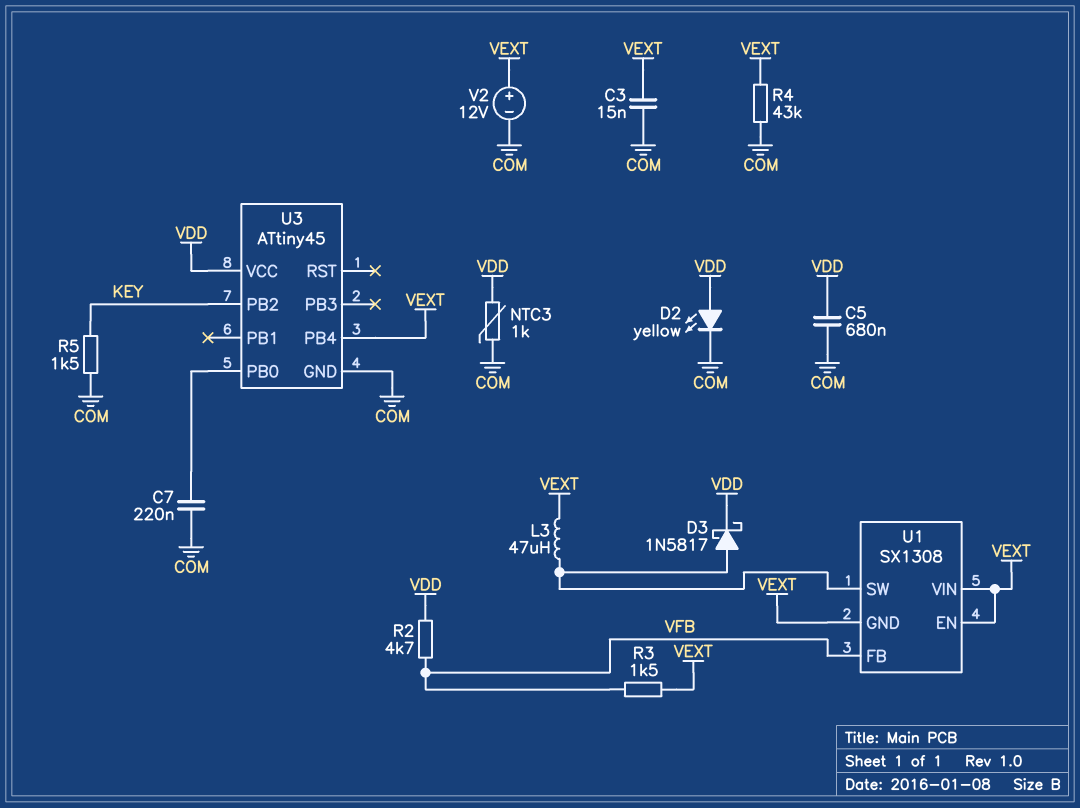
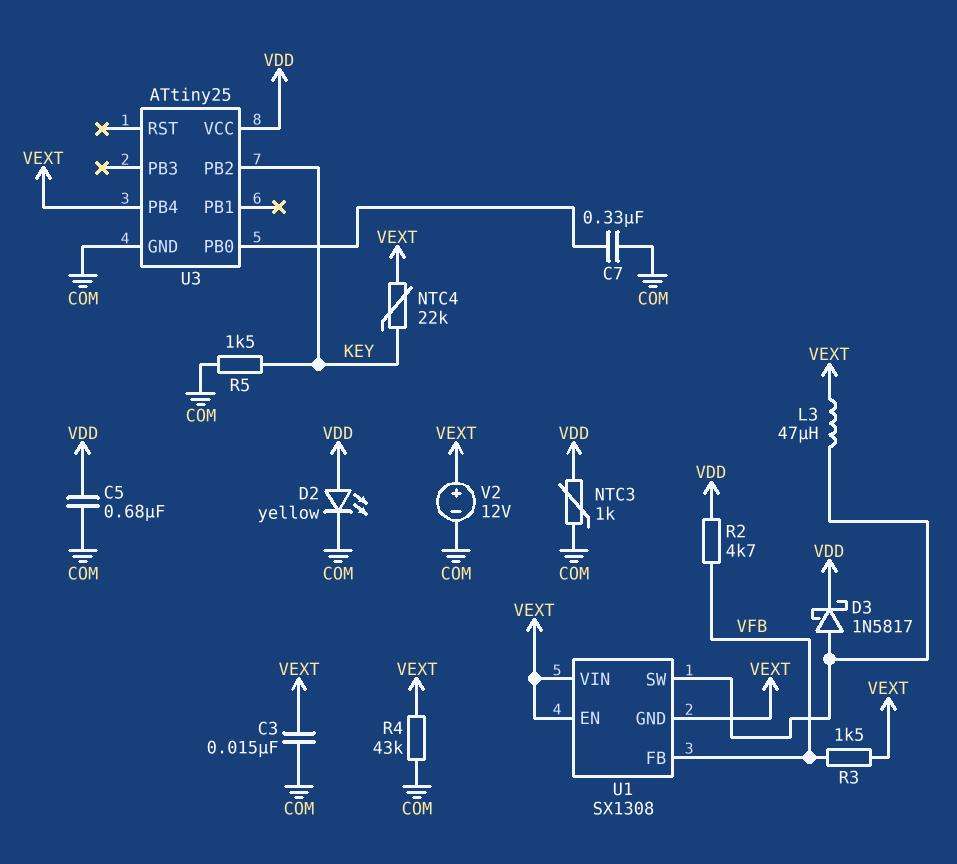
C7: 220nF (COM, U3/PB0) -> 330nF (COM, U3/PB0)
NTC4: none -> 22k (KEY, VEXT)
U3: ATtiny45 -> ATtiny25

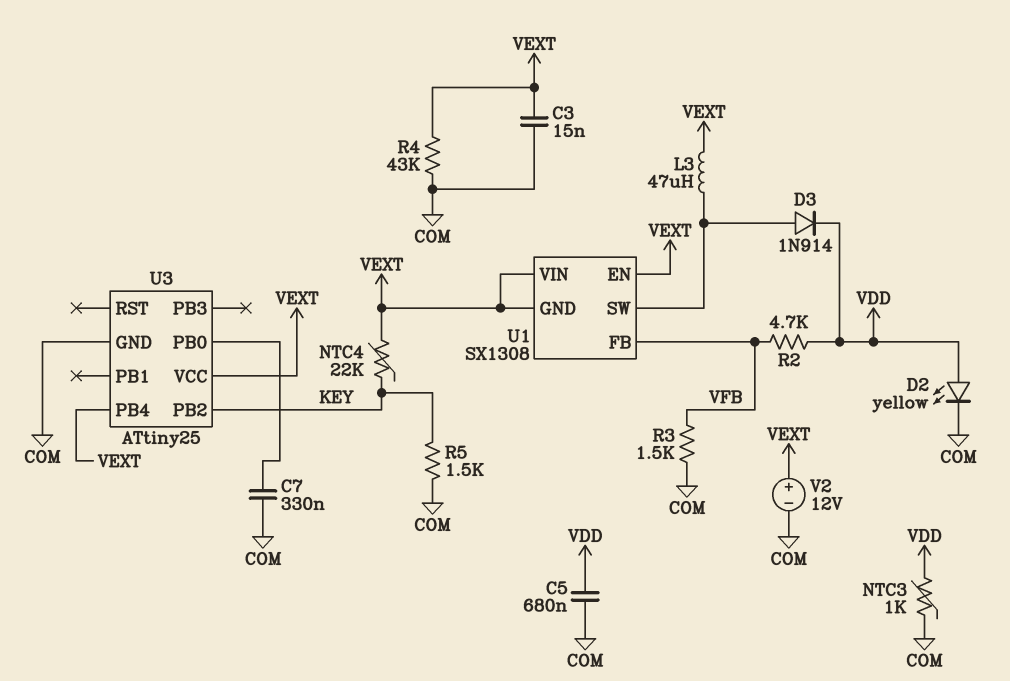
D3: schottky 1N5817 (A U1/SW, K VDD) -> diode 1N914 (A U1/SW, K VDD)
R3: 1.5k (VEXT, VFB) -> 1.5k (COM, VFB)
U3 pin VCC: VDD -> VEXT

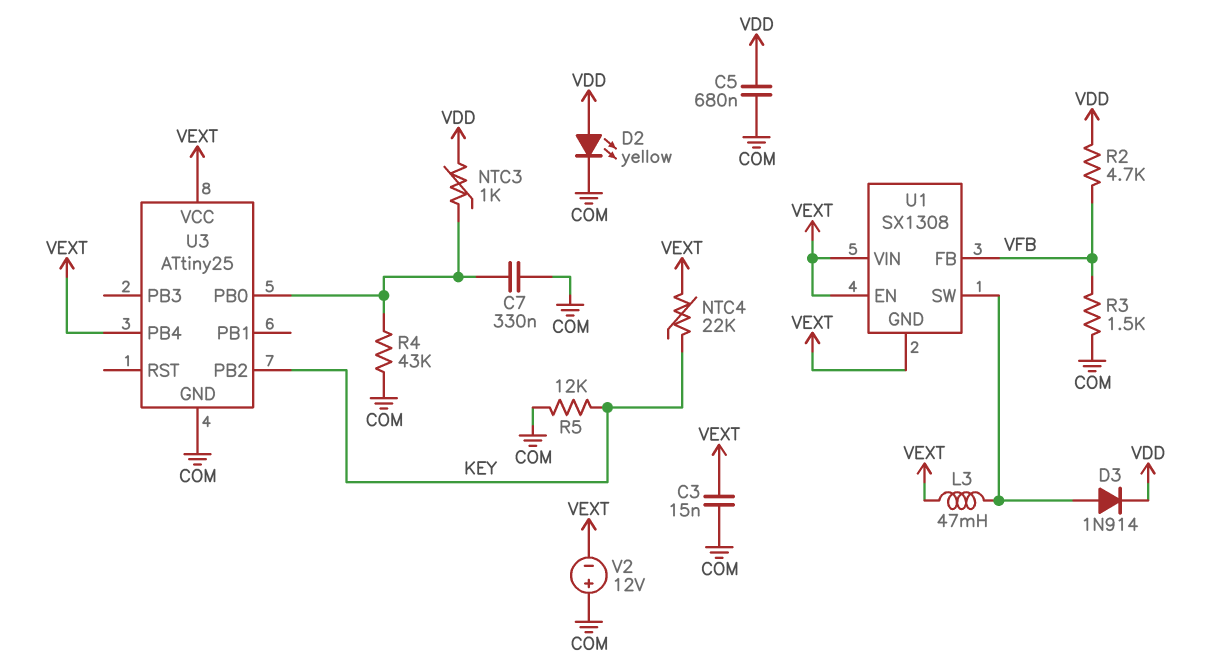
L3: 47uH (U1/SW, VEXT) -> 47mH (U1/SW, VEXT)
NTC3: 1k (COM, VDD) -> 1k (U3/PB0, VDD)
R4: 43k (COM, VEXT) -> 43k (COM, U3/PB0)
R5: 1.5k (COM, KEY) -> 12k (COM, KEY)
V2: 12V (plus VEXT, minus COM) -> 12V (plus COM, minus VEXT)

